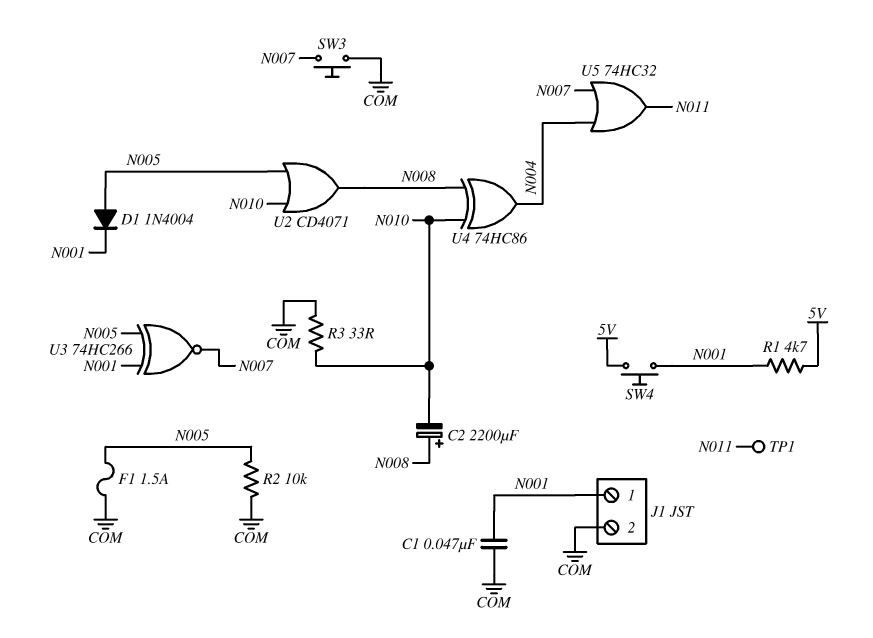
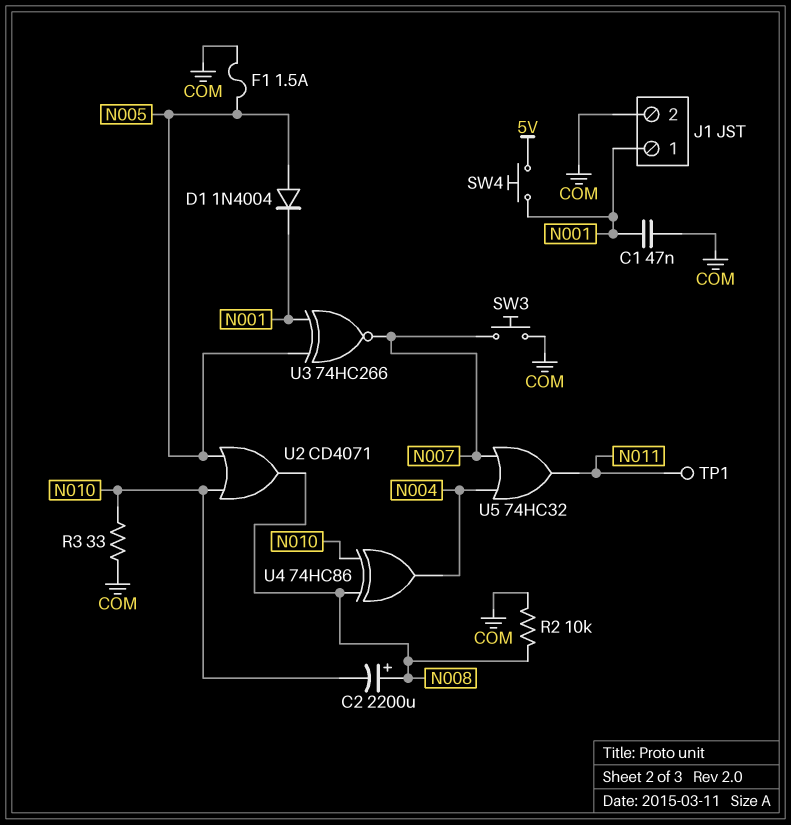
R1: 4.7k (5V, N001) -> none
R2: 10k (COM, N005) -> 10k (COM, N008)

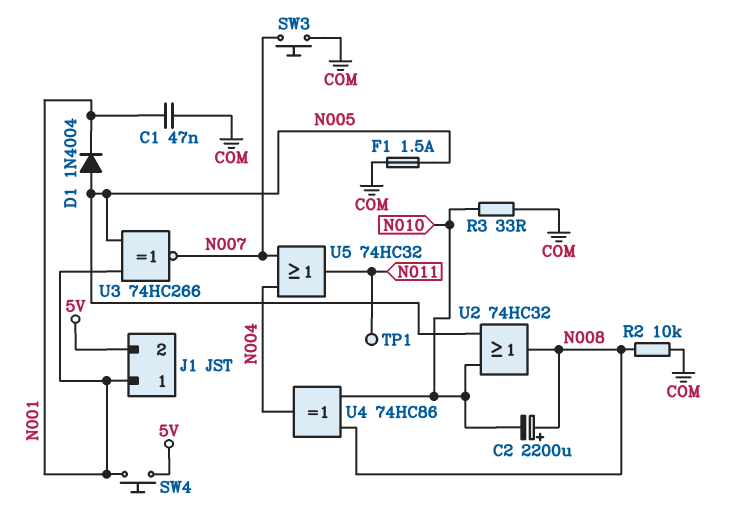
J1 pin 2: COM -> 5V
U2: OR CD4071 (in N005, in N010, out N008) -> OR 74HC32 (in N005, in N010, out N008)

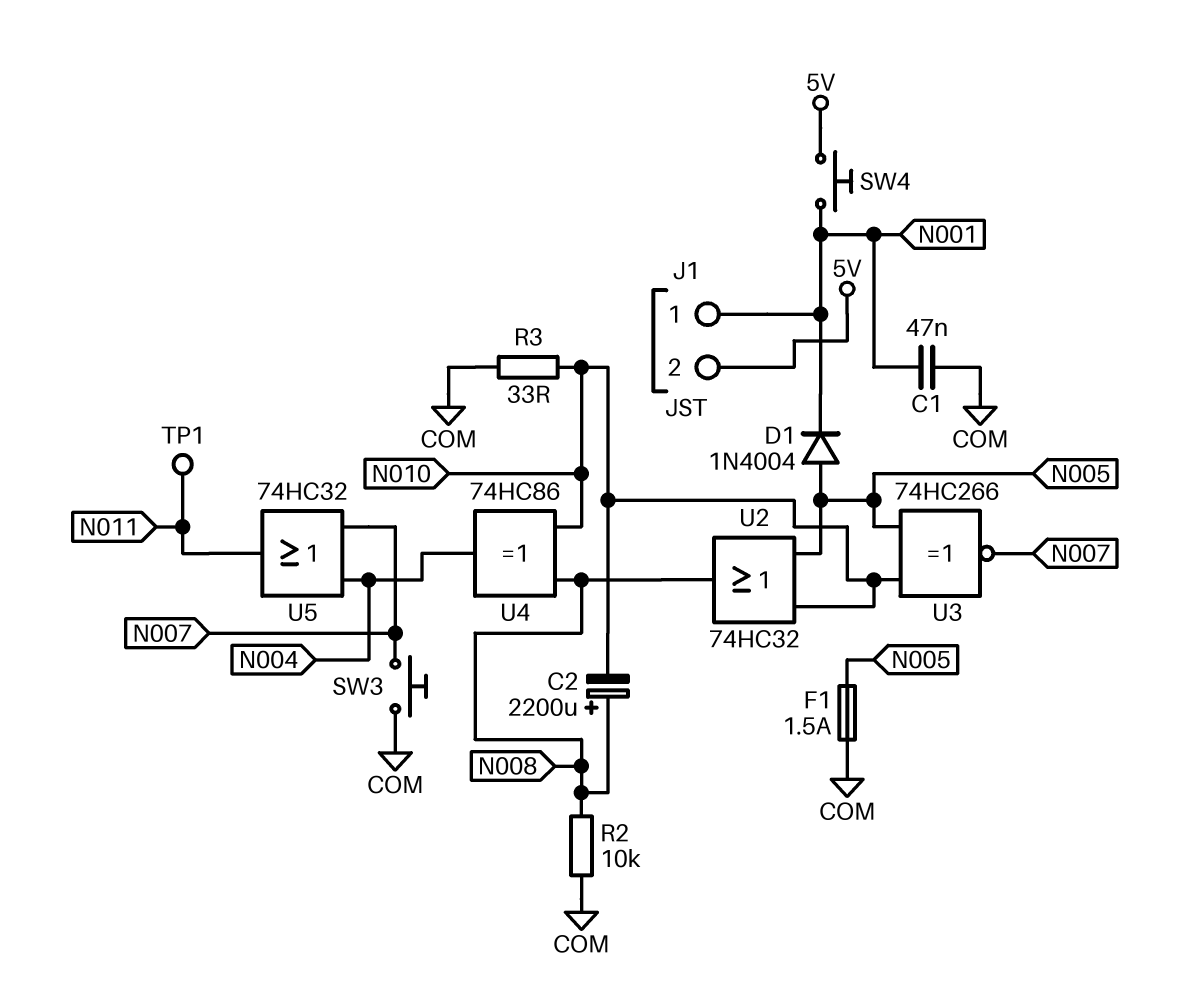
U3: XNOR 74HC266 (in N001, in N005, out N007) -> XNOR 74HC266 (in N005, in N010, out N007)

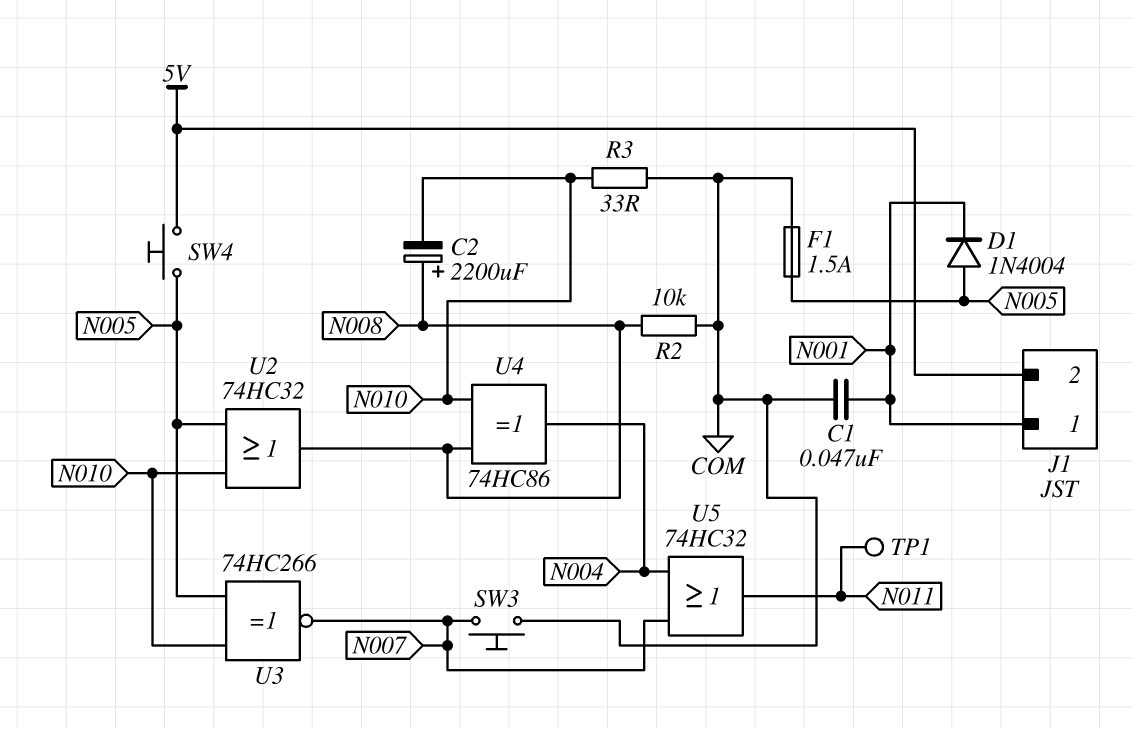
SW4: button (5V, N001) -> button (5V, N005)

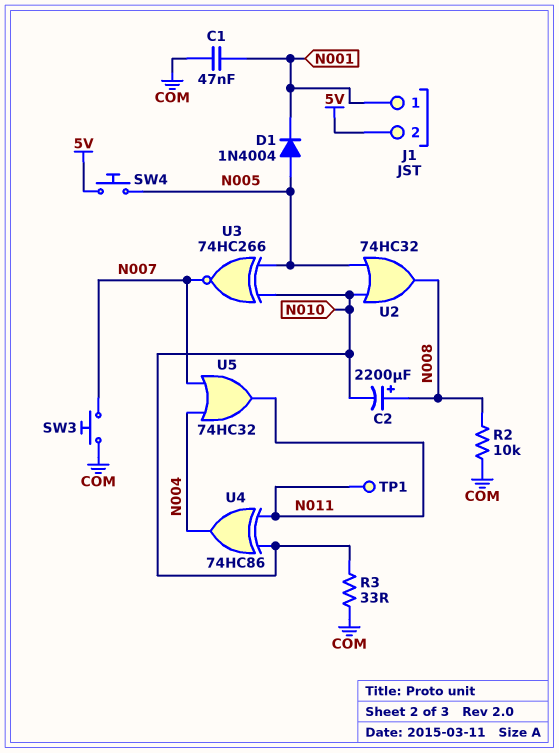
F1: 1.5A (COM, N005) -> none
U4: XOR 74HC86 (in N008, in N010, out N004) -> XOR 74HC86 (in N010, in N011, out N004)

